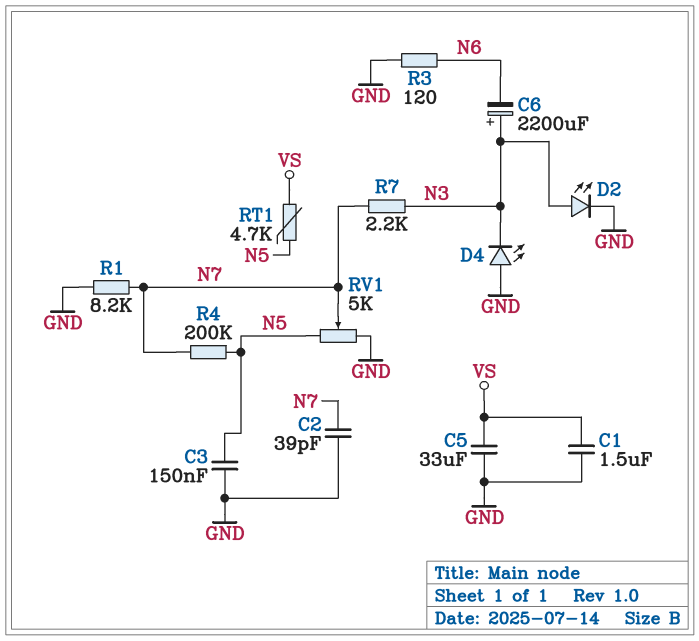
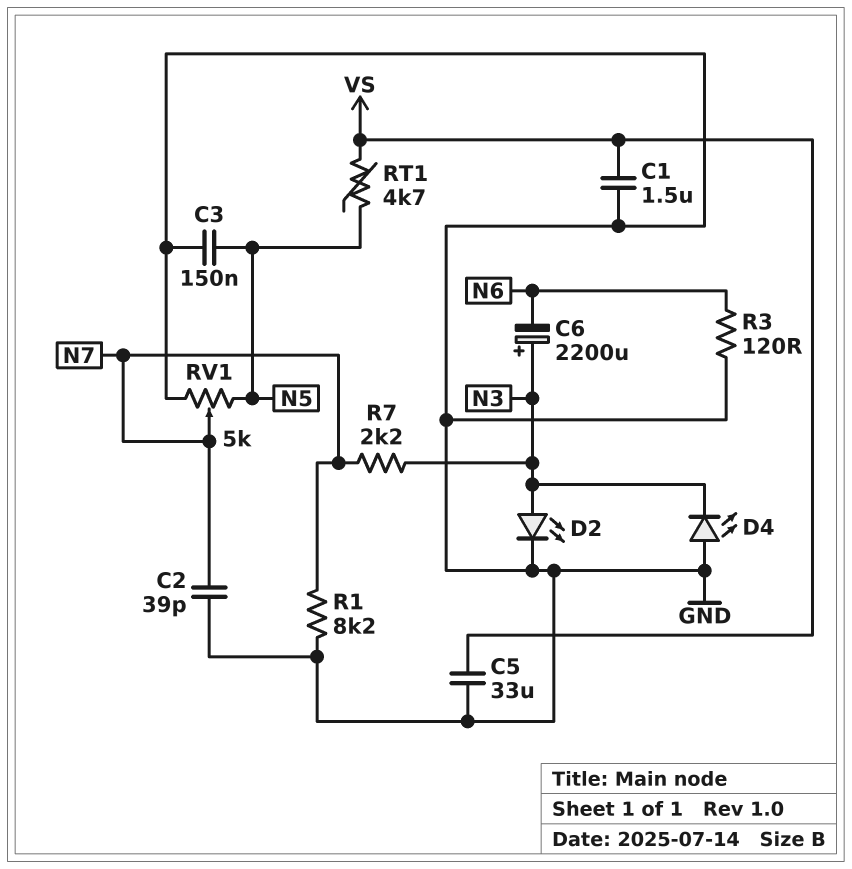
R4: 200k (N5, N7) -> none

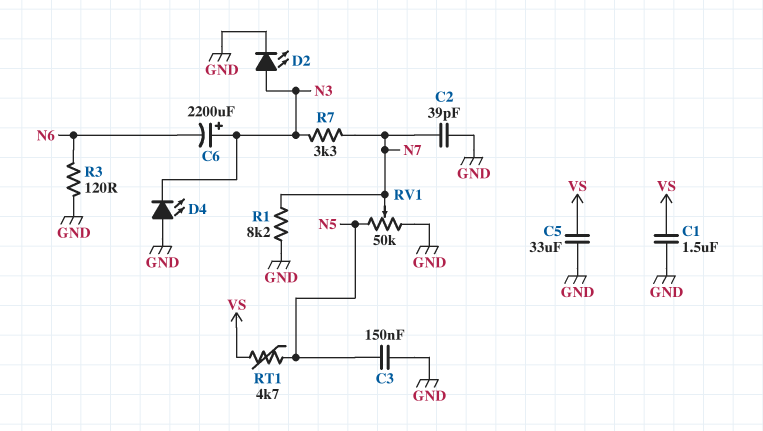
R7: 2.2k (N3, N7) -> 3.3k (N3, N7)
RV1: 5k (GND, N5, wiper N7) -> 50k (GND, N5, wiper N7)

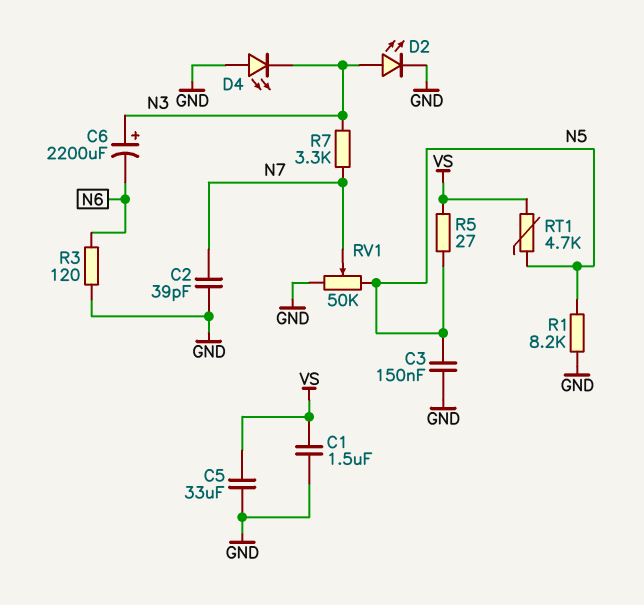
R1: 8.2k (GND, N7) -> 8.2k (GND, N5)
R5: none -> 27 (N5, VS)

